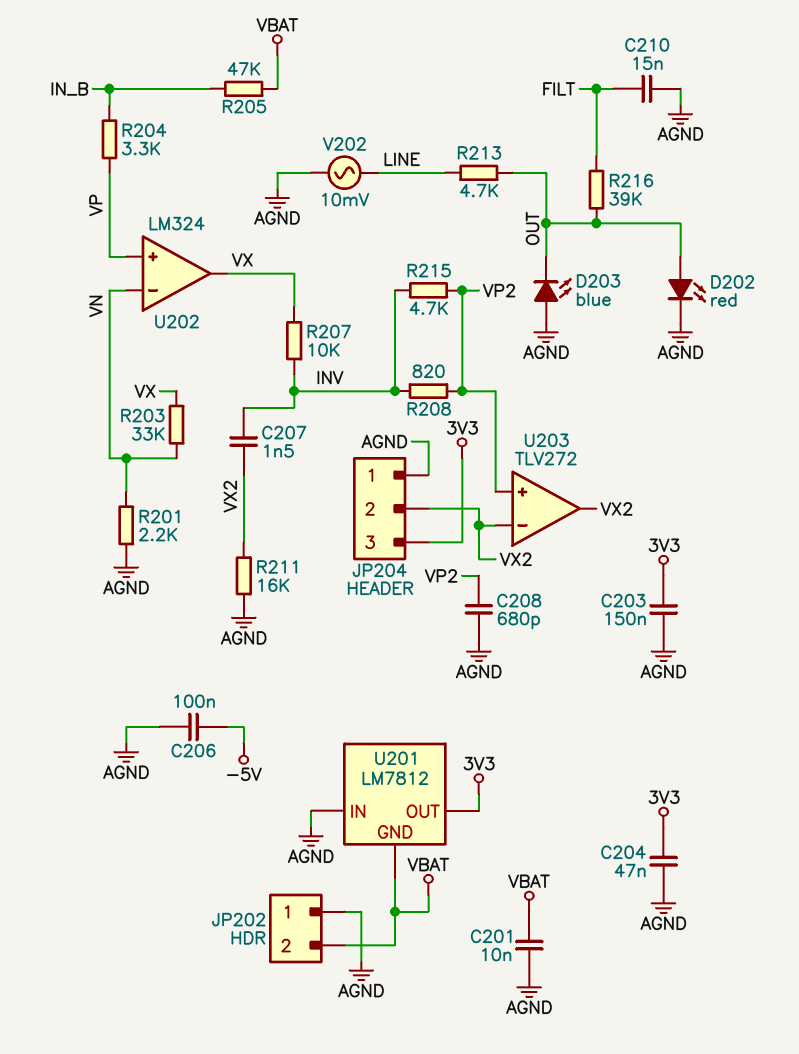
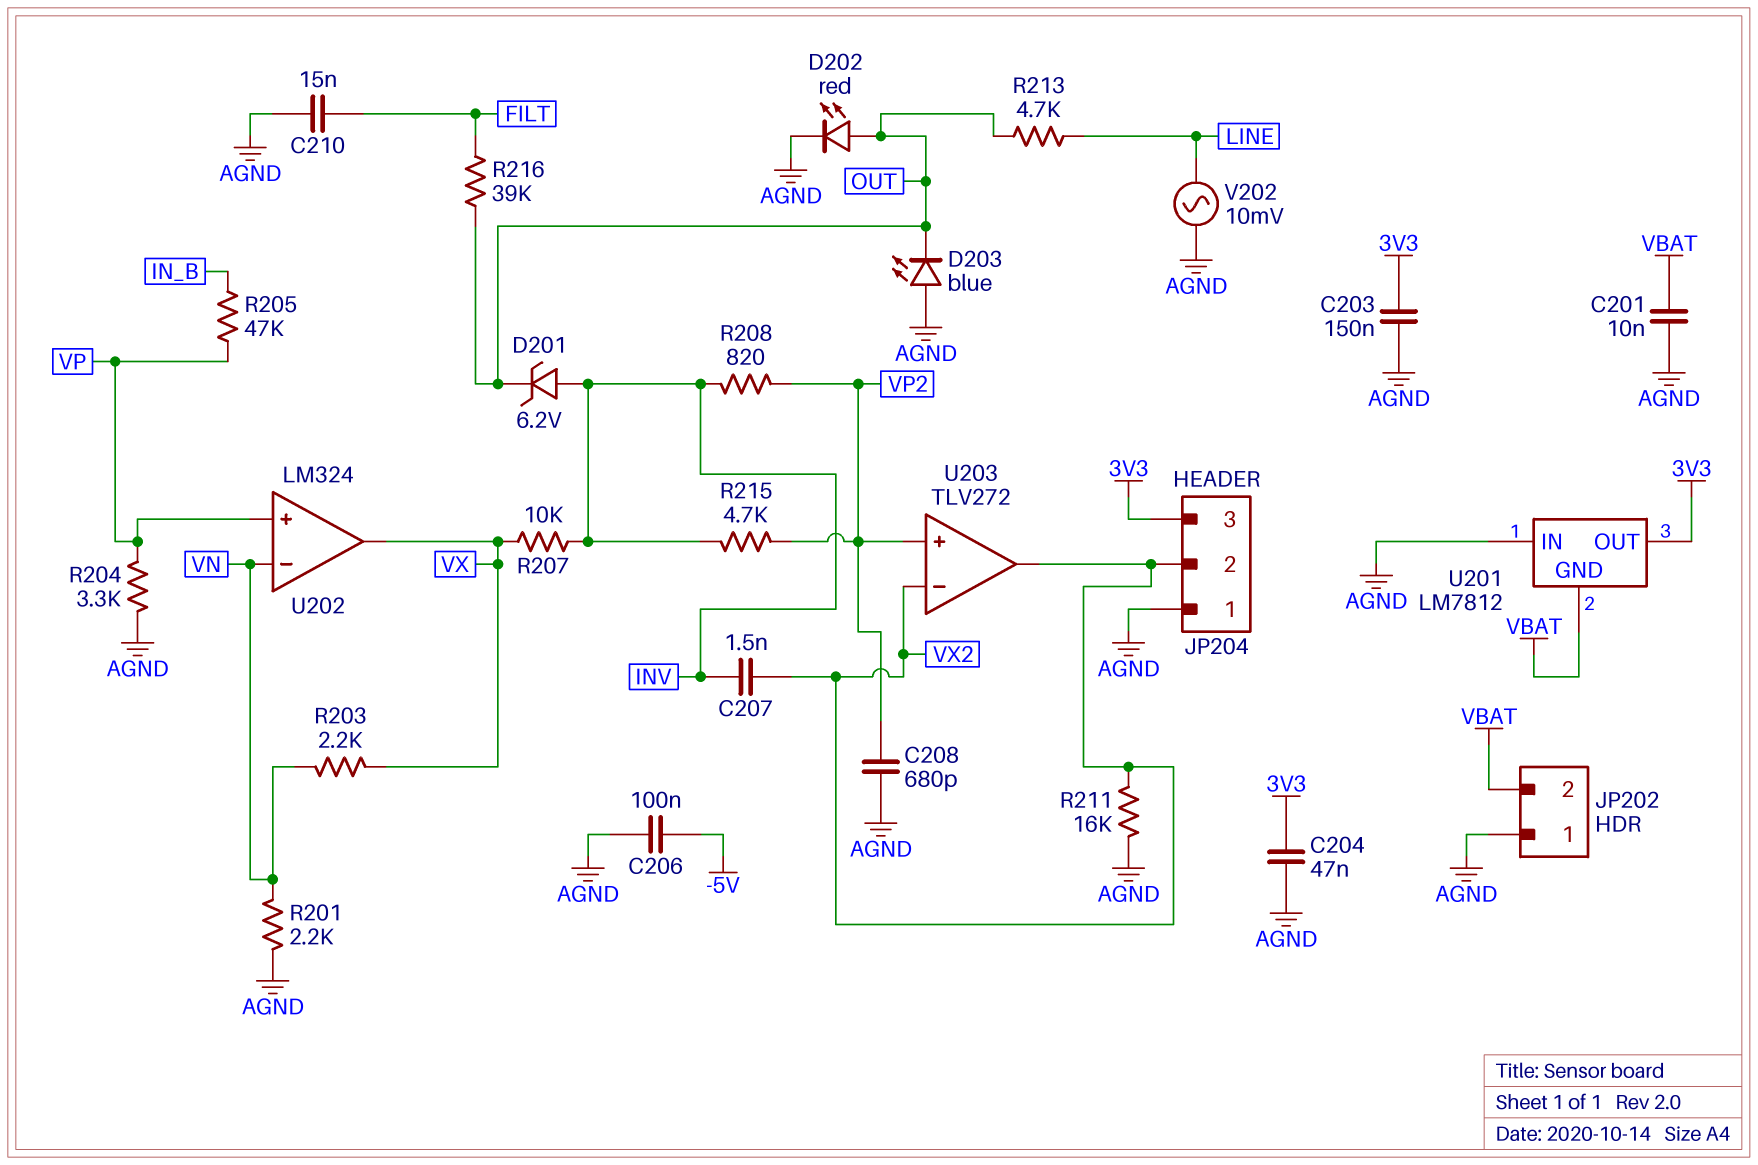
D201: none -> zener 6.2V (A INV, K OUT)
R203: 33k (VN, VX) -> 2.2k (VN, VX)
R204: 3.3k (IN_B, VP) -> 3.3k (AGND, VP)
R205: 47k (IN_B, VBAT) -> 47k (IN_B, VP)

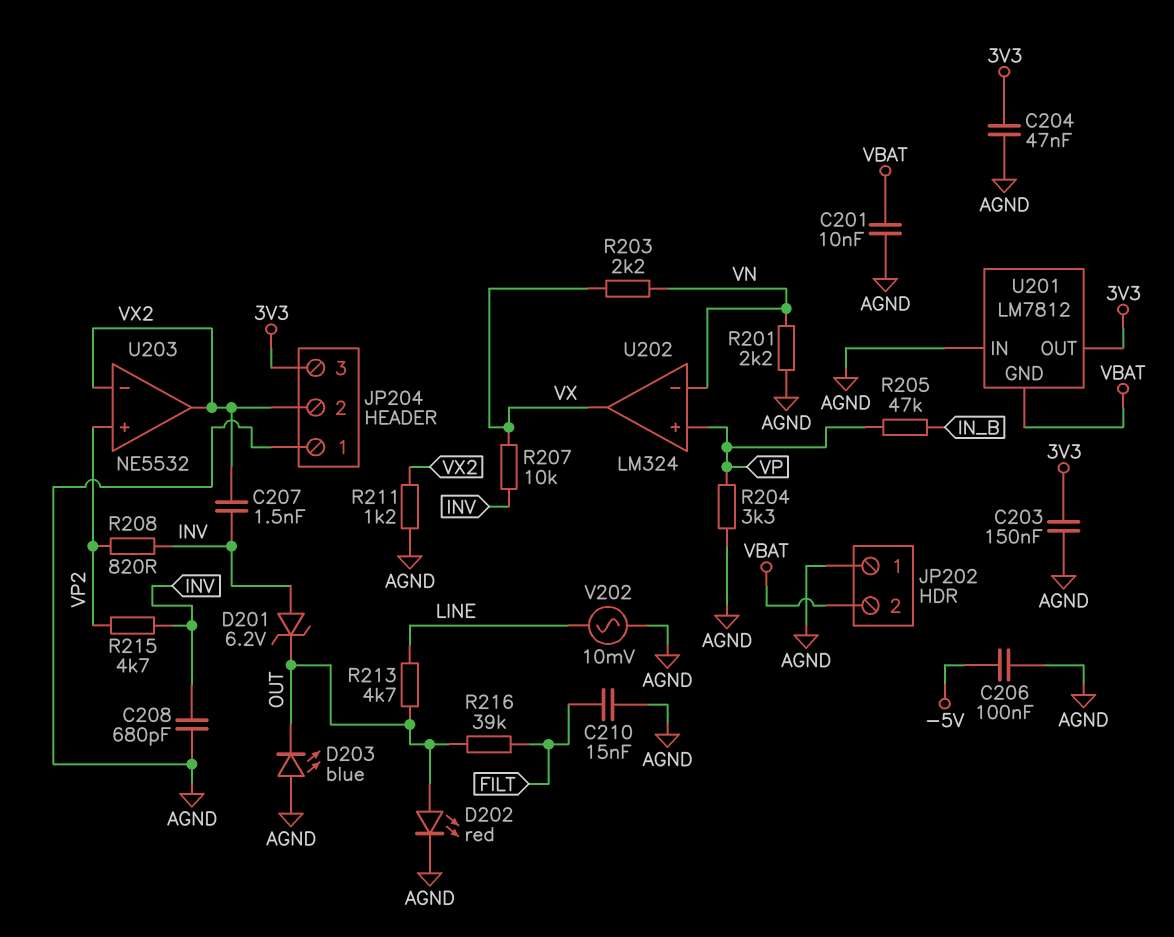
C208: 680pF (AGND, VP2) -> 680pF (AGND, INV)
R211: 16k (AGND, VX2) -> 1.2k (AGND, VX2)
U203: TLV272 -> NE5532

